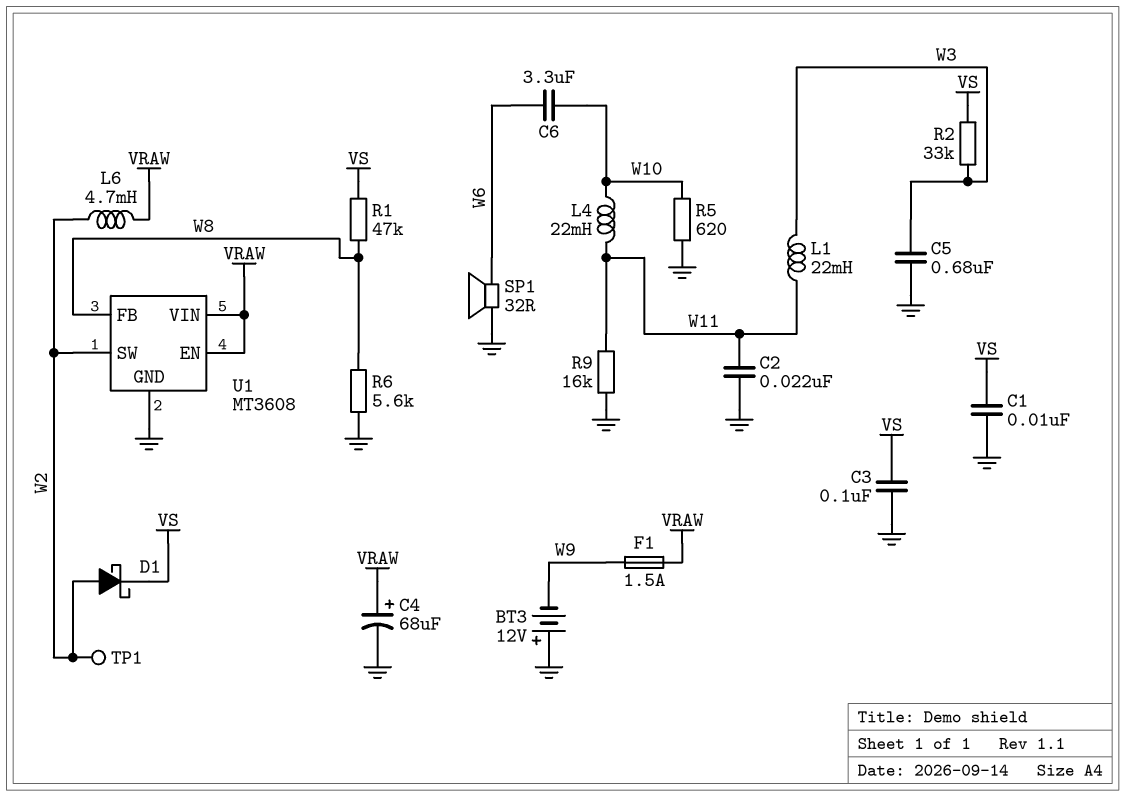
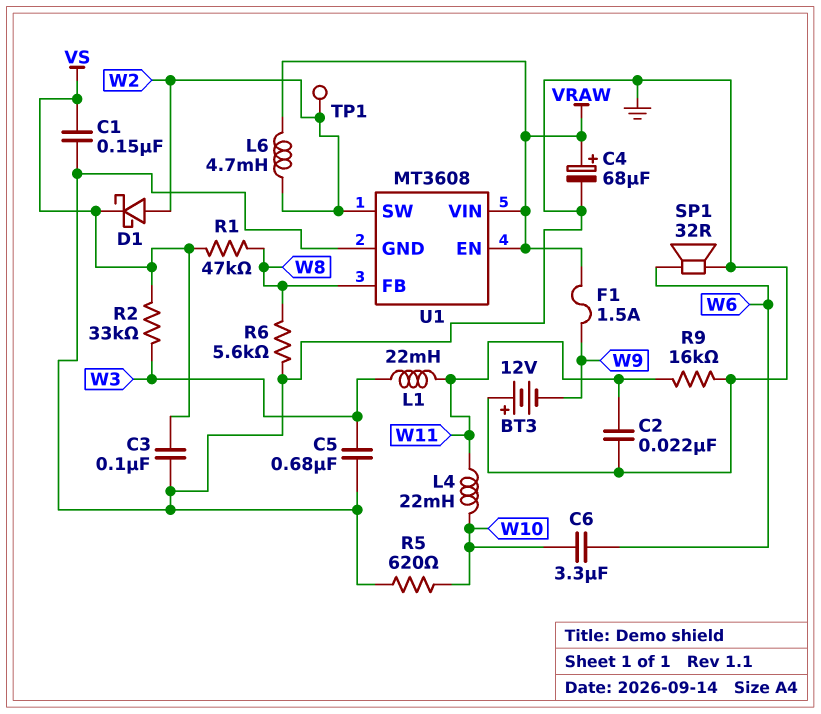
C1: 10nF (GND, VS) -> 150nF (GND, VS)

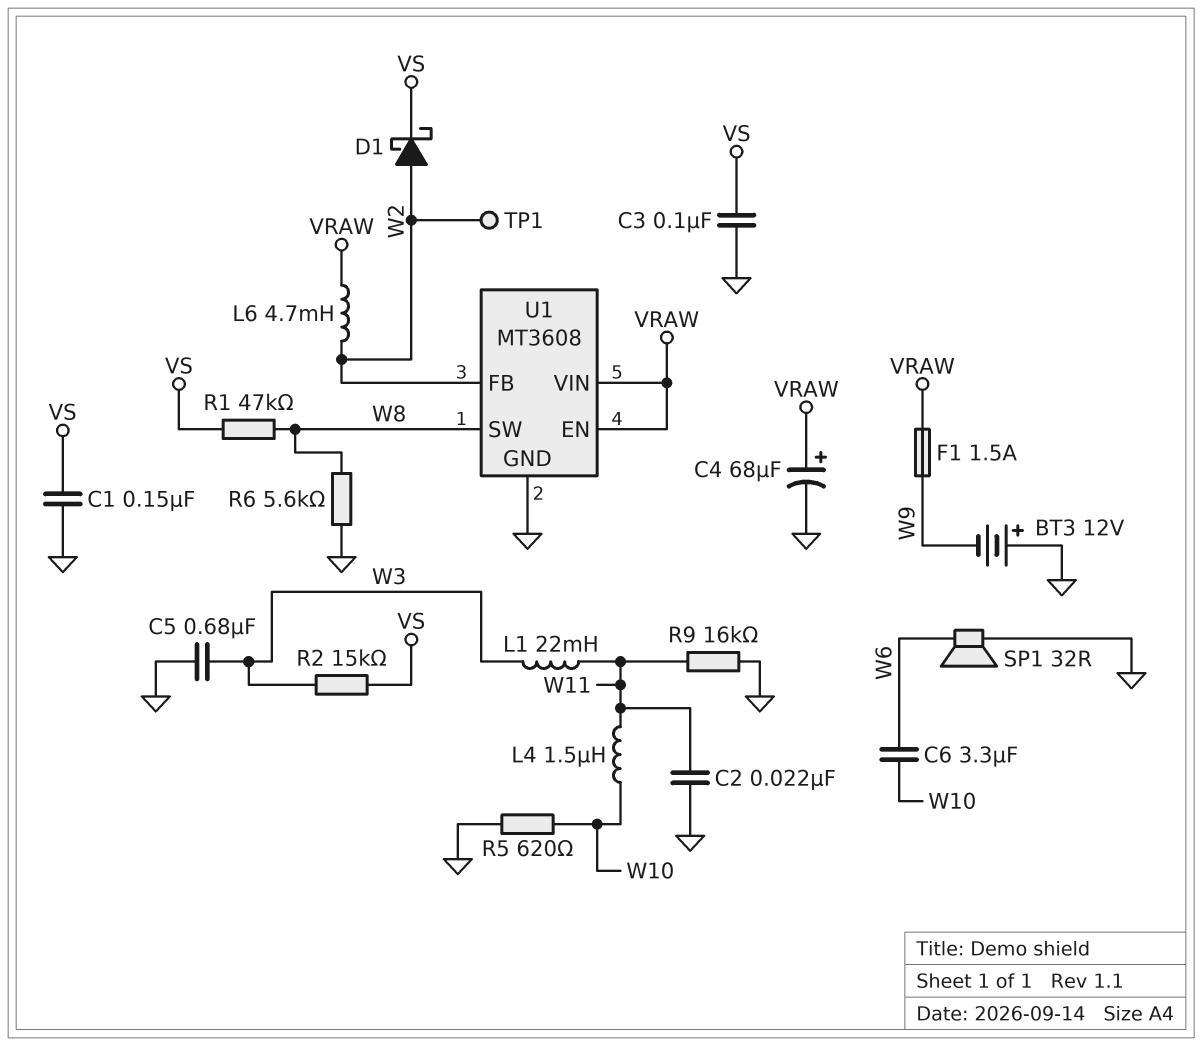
L4: 22mH (W10, W11) -> 1.5uH (W10, W11)
R2: 33k (VS, W3) -> 15k (VS, W3)
U1 pin FB: W8 -> W2
U1 pin SW: W2 -> W8

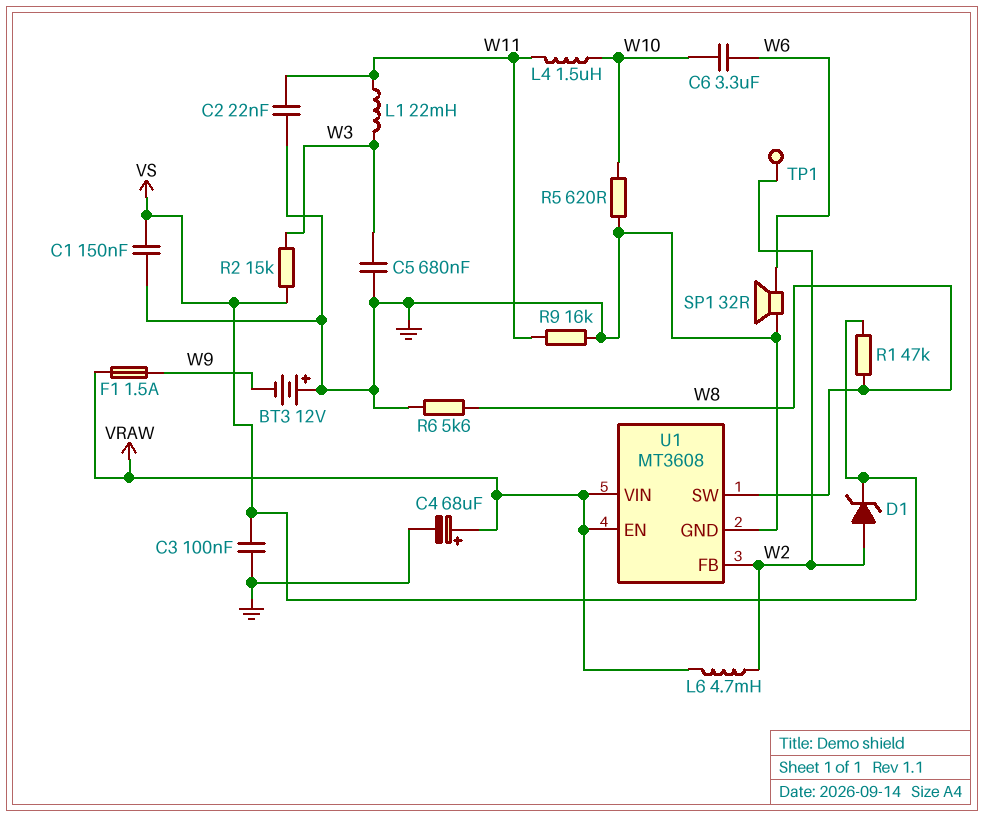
D1: schottky (A W2, K VS) -> zener (A W2, K VS)

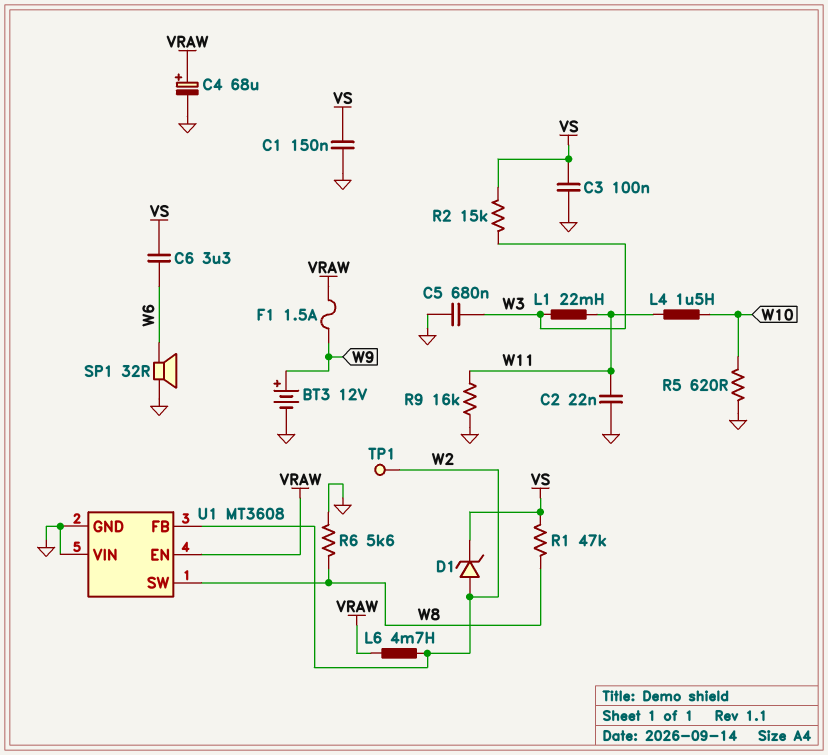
BT3: 12V (plus GND, minus W9) -> 12V (plus W9, minus GND)
C6: 3.3uF (W6, W10) -> 3.3uF (VS, W6)
U1 pin VIN: VRAW -> GND

